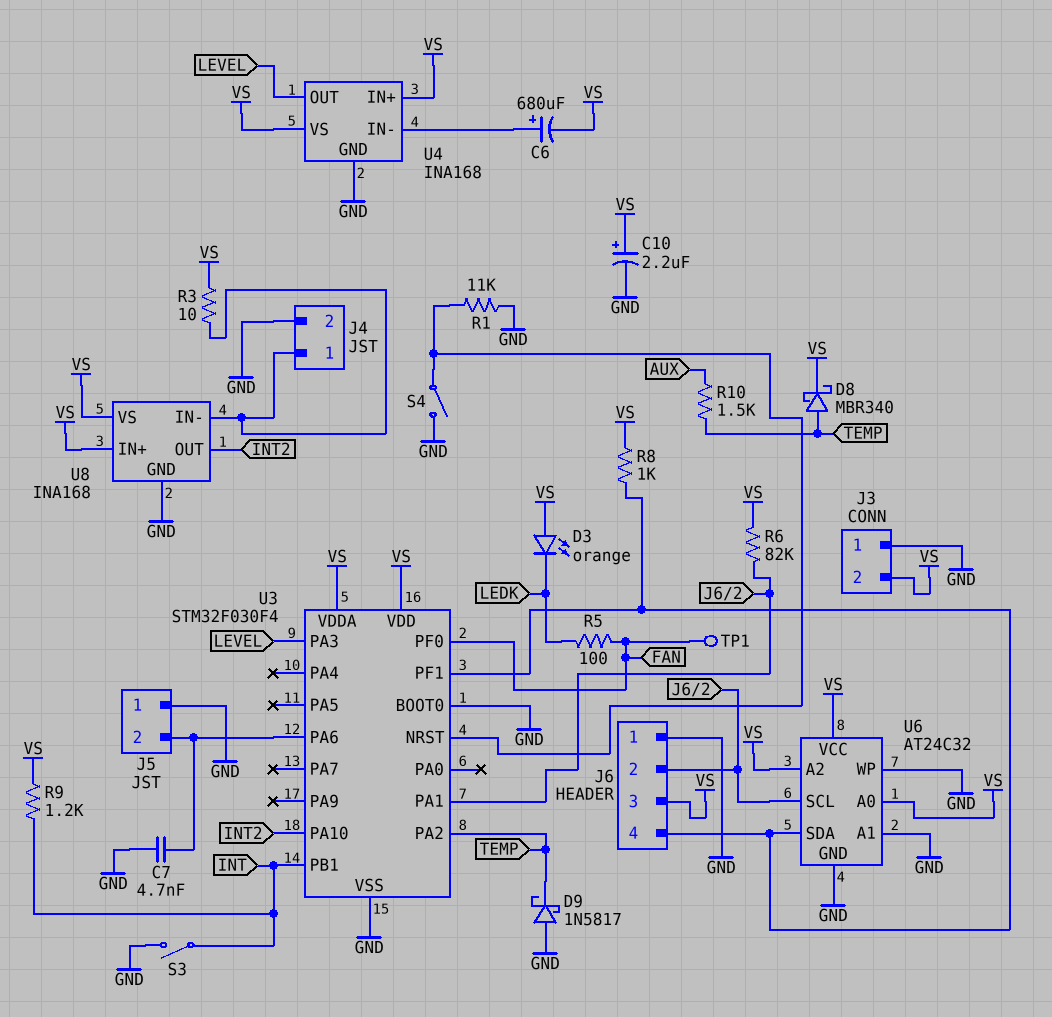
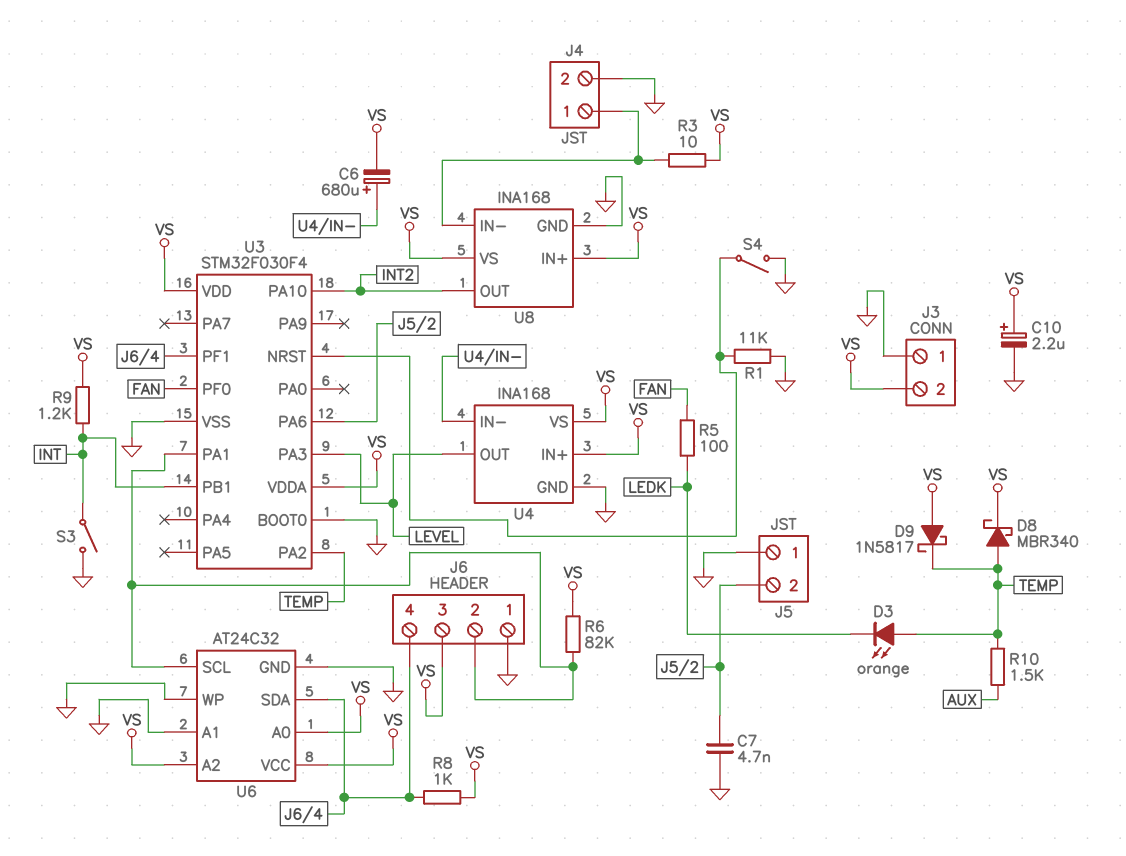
D3: LED orange (A VS, K LEDK) -> LED orange (A TEMP, K LEDK)
D9: schottky 1N5817 (A GND, K TEMP) -> schottky 1N5817 (A VS, K TEMP)
TP1: test point (FAN) -> none

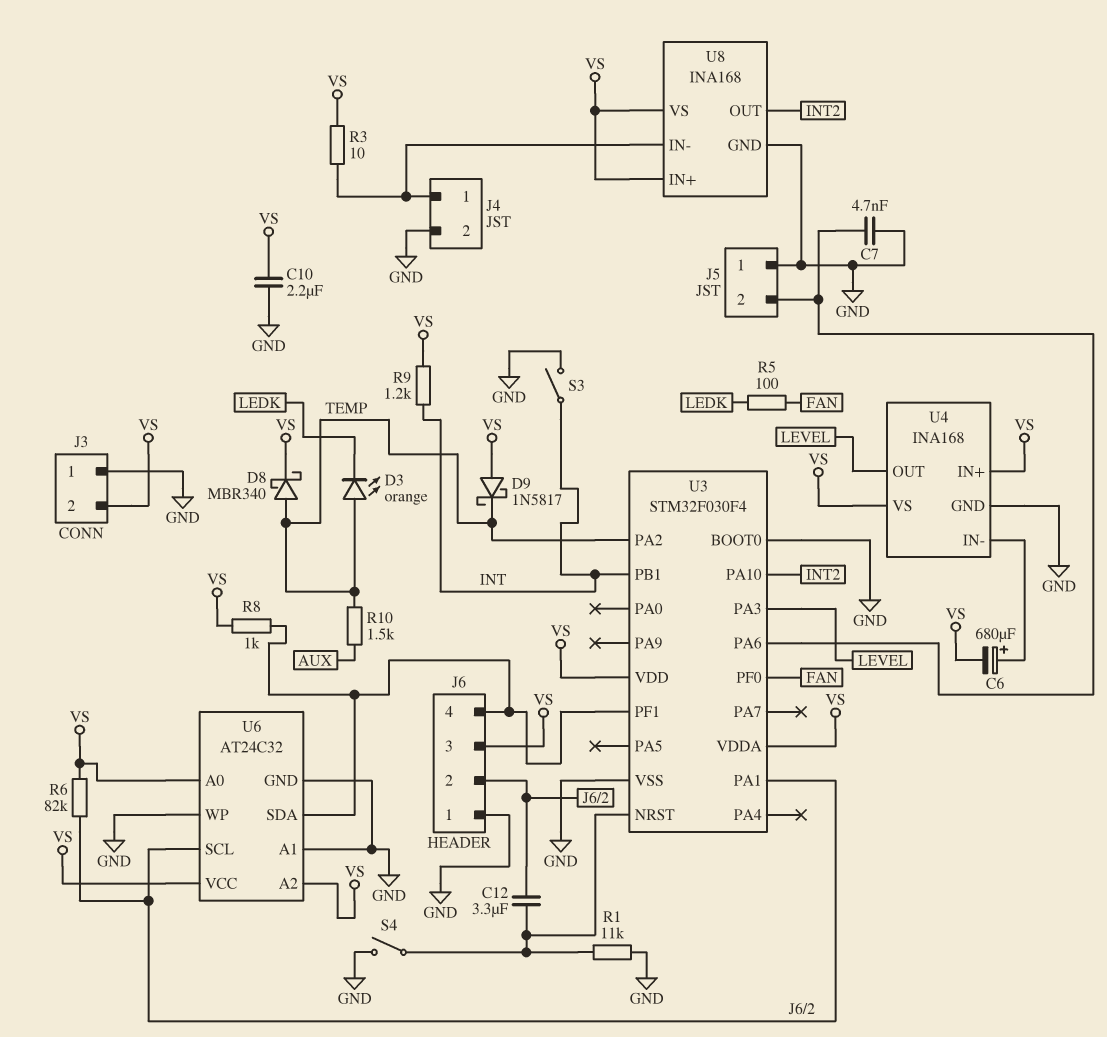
C10: 2.2uF (plus VS, minus GND) -> 2.2uF (GND, VS)
C12: none -> 3.3uF (J6/2, U3/NRST)

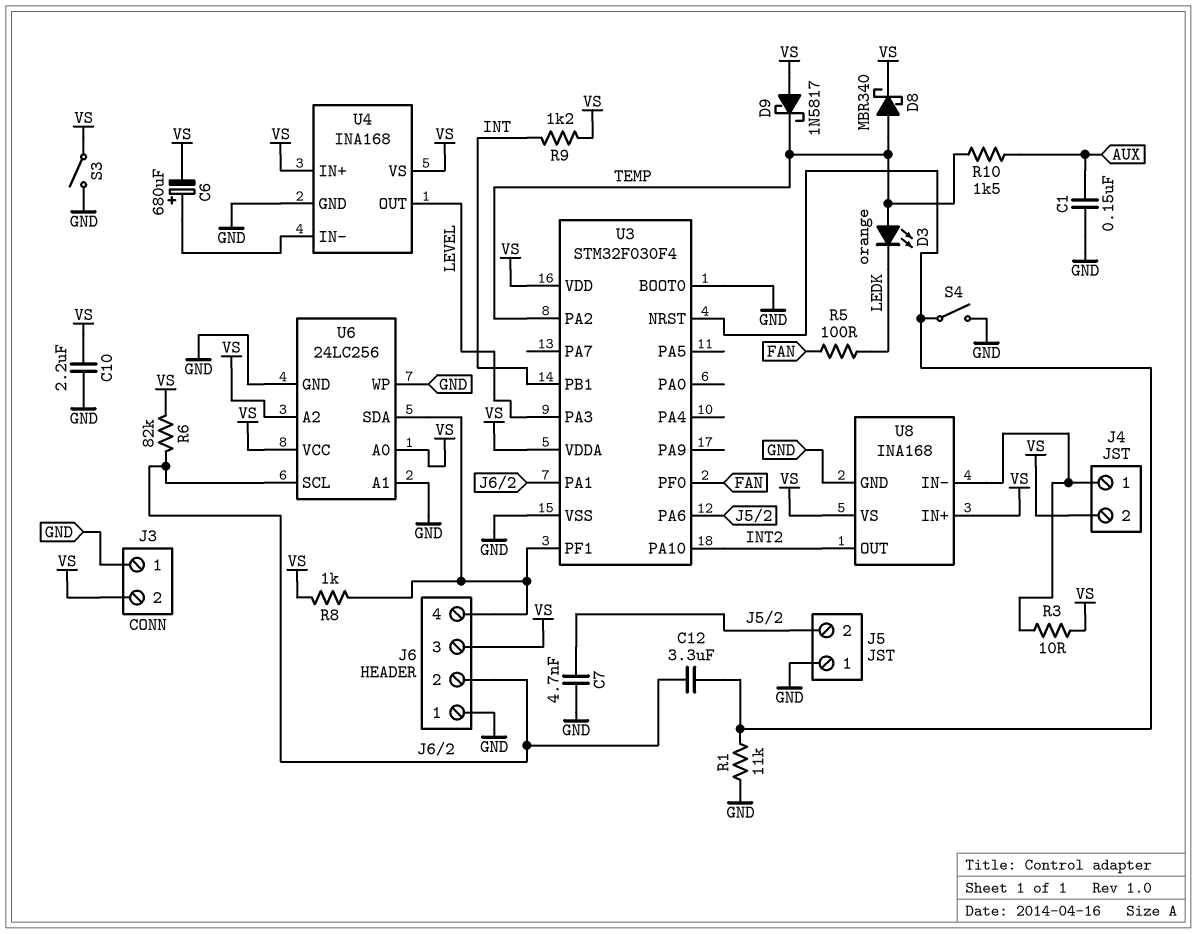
C1: none -> 150nF (AUX, GND)
J4 pin 2: GND -> VS
S3: switch (GND, INT) -> switch (GND, VS)
U6: AT24C32 -> 24LC256

